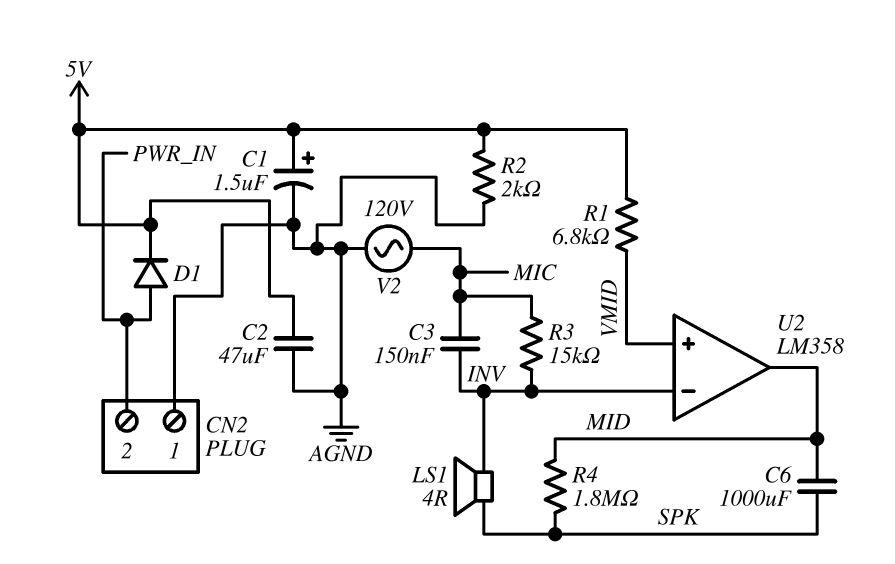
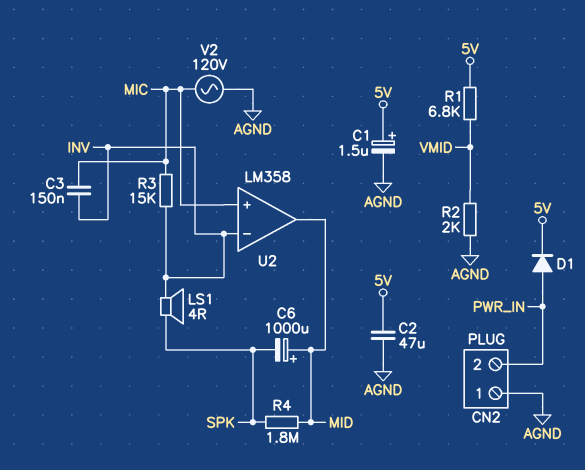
C6: 1000uF (MID, SPK) -> 1000uF (plus MID, minus SPK)
R2: 2k (5V, AGND) -> 2k (AGND, VMID)
U2 pin in+: VMID -> MIC

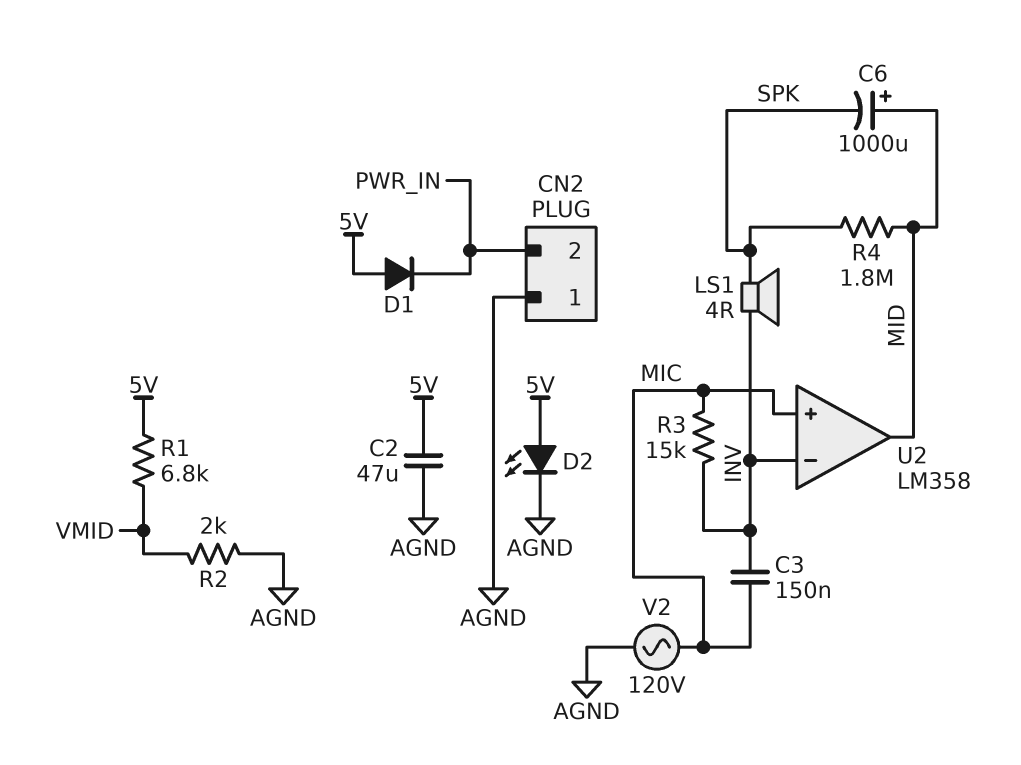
C1: 1.5uF (plus 5V, minus AGND) -> none
D1: diode (A PWR_IN, K 5V) -> diode (A 5V, K PWR_IN)
D2: none -> LED (A 5V, K AGND)

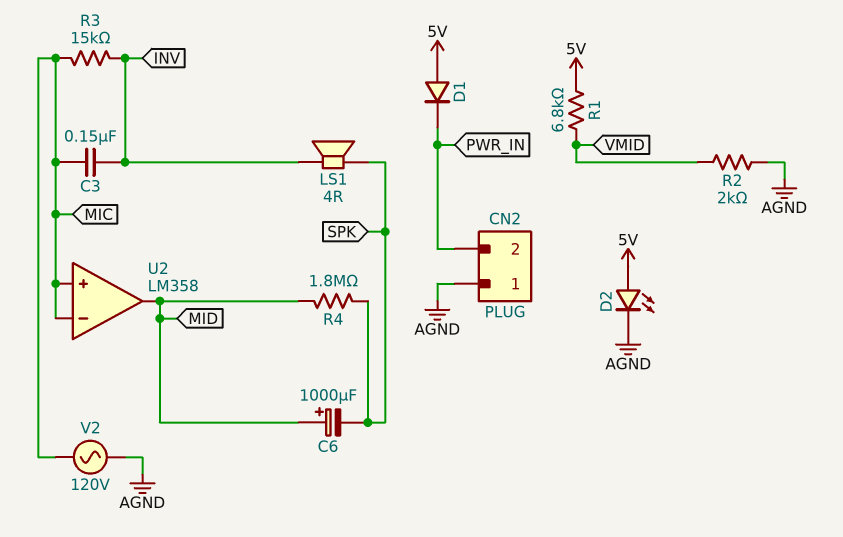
C2: 47uF (5V, AGND) -> none
U2 pin in-: INV -> MIC

